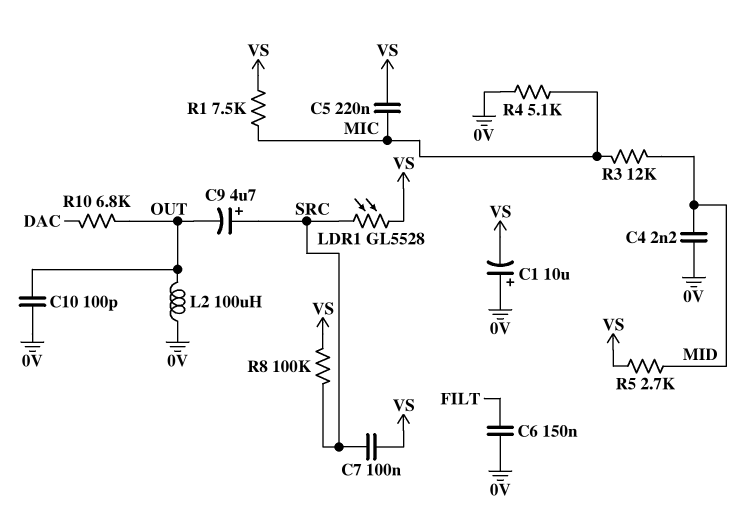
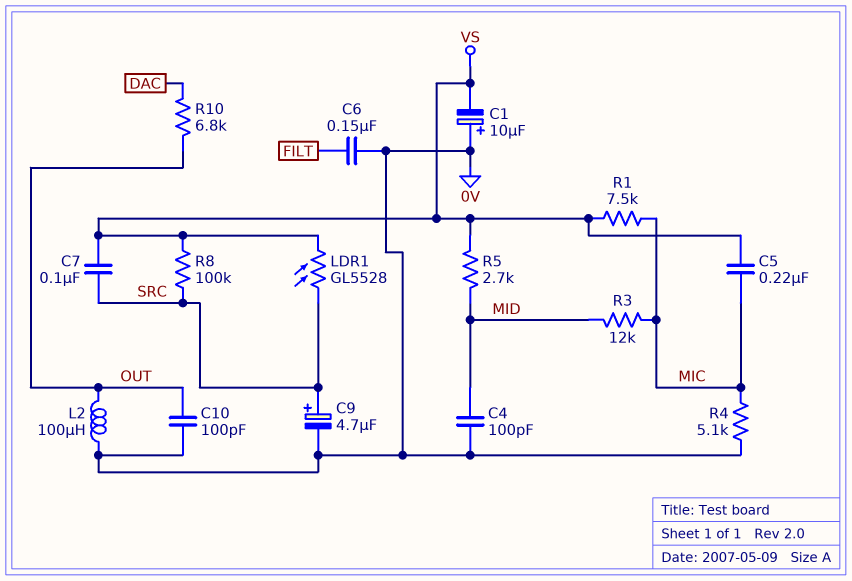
C4: 2.2nF (0V, MID) -> 100pF (0V, MID)
C9: 4.7uF (plus SRC, minus OUT) -> 4.7uF (plus SRC, minus 0V)

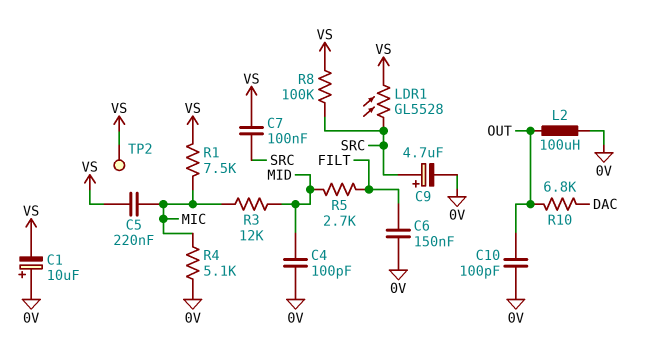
R5: 2.7k (MID, VS) -> 2.7k (FILT, MID)
TP2: none -> test point (VS)

